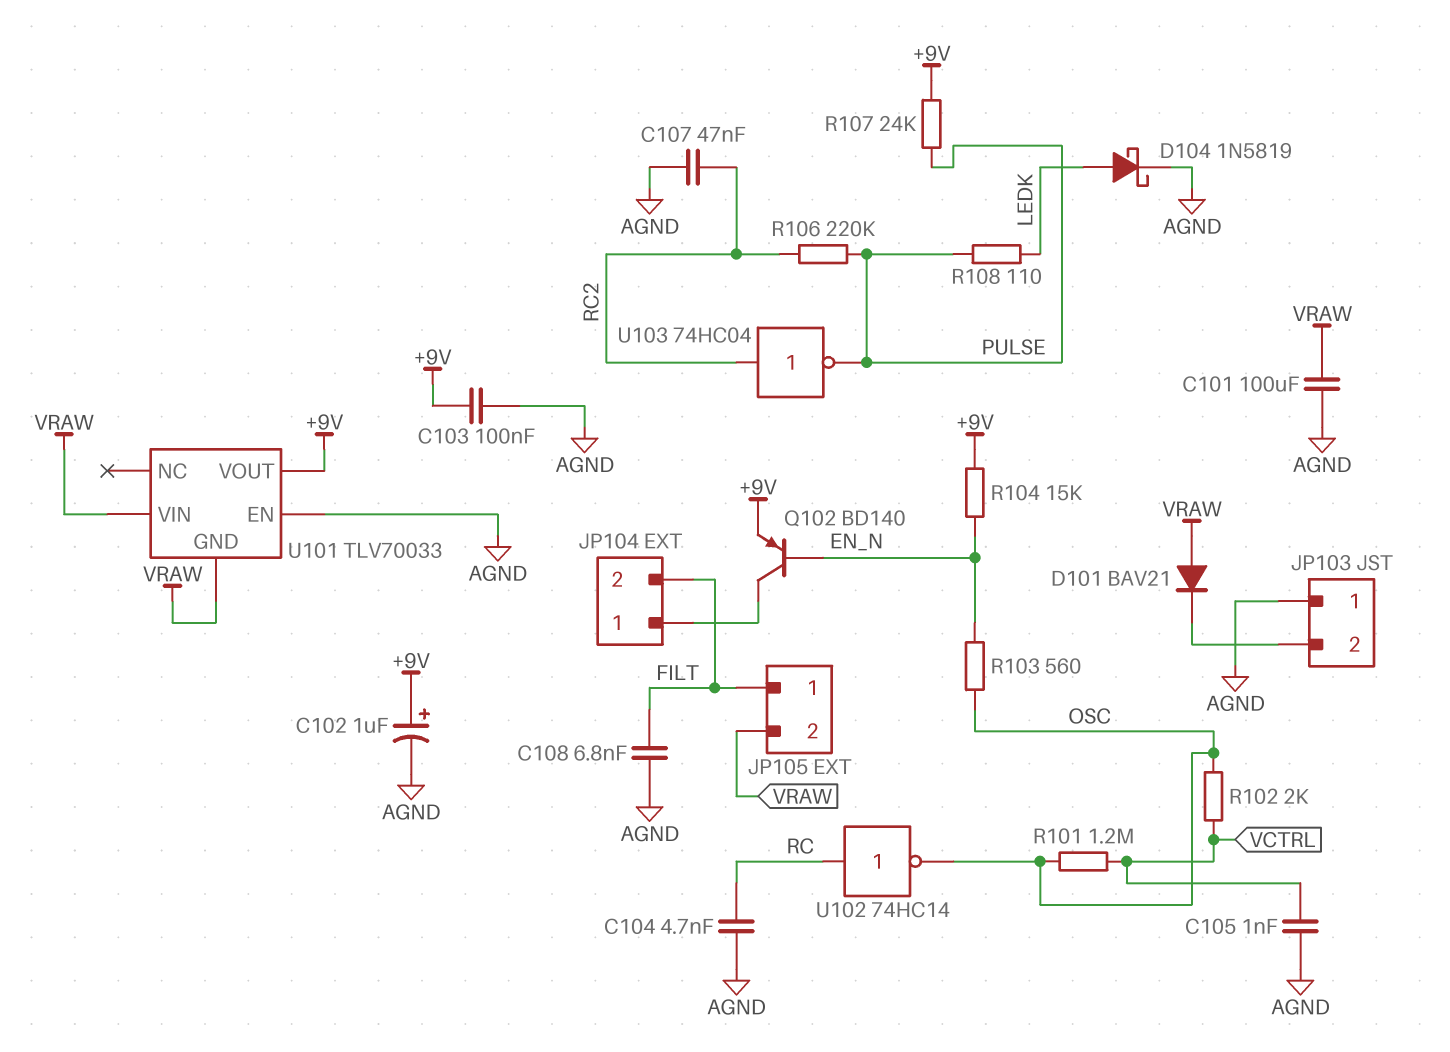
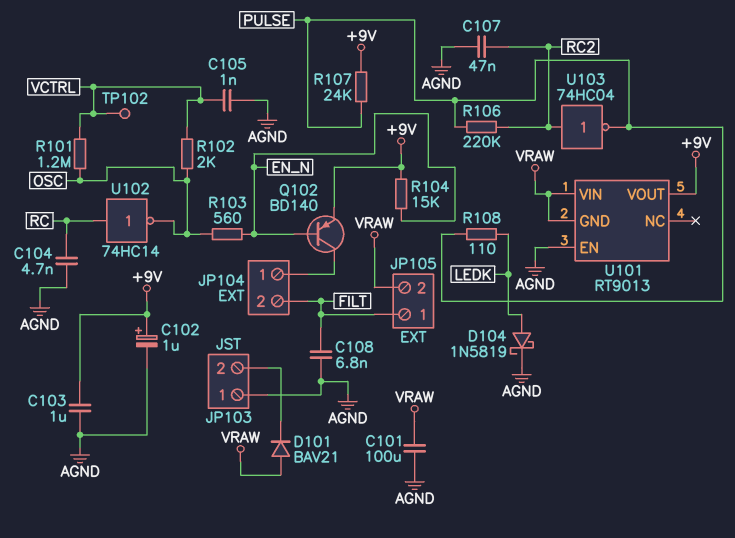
C103: 100nF (+9V, AGND) -> 1uF (+9V, AGND)
TP102: none -> test point (VCTRL)
U101: TLV70033 -> RT9013

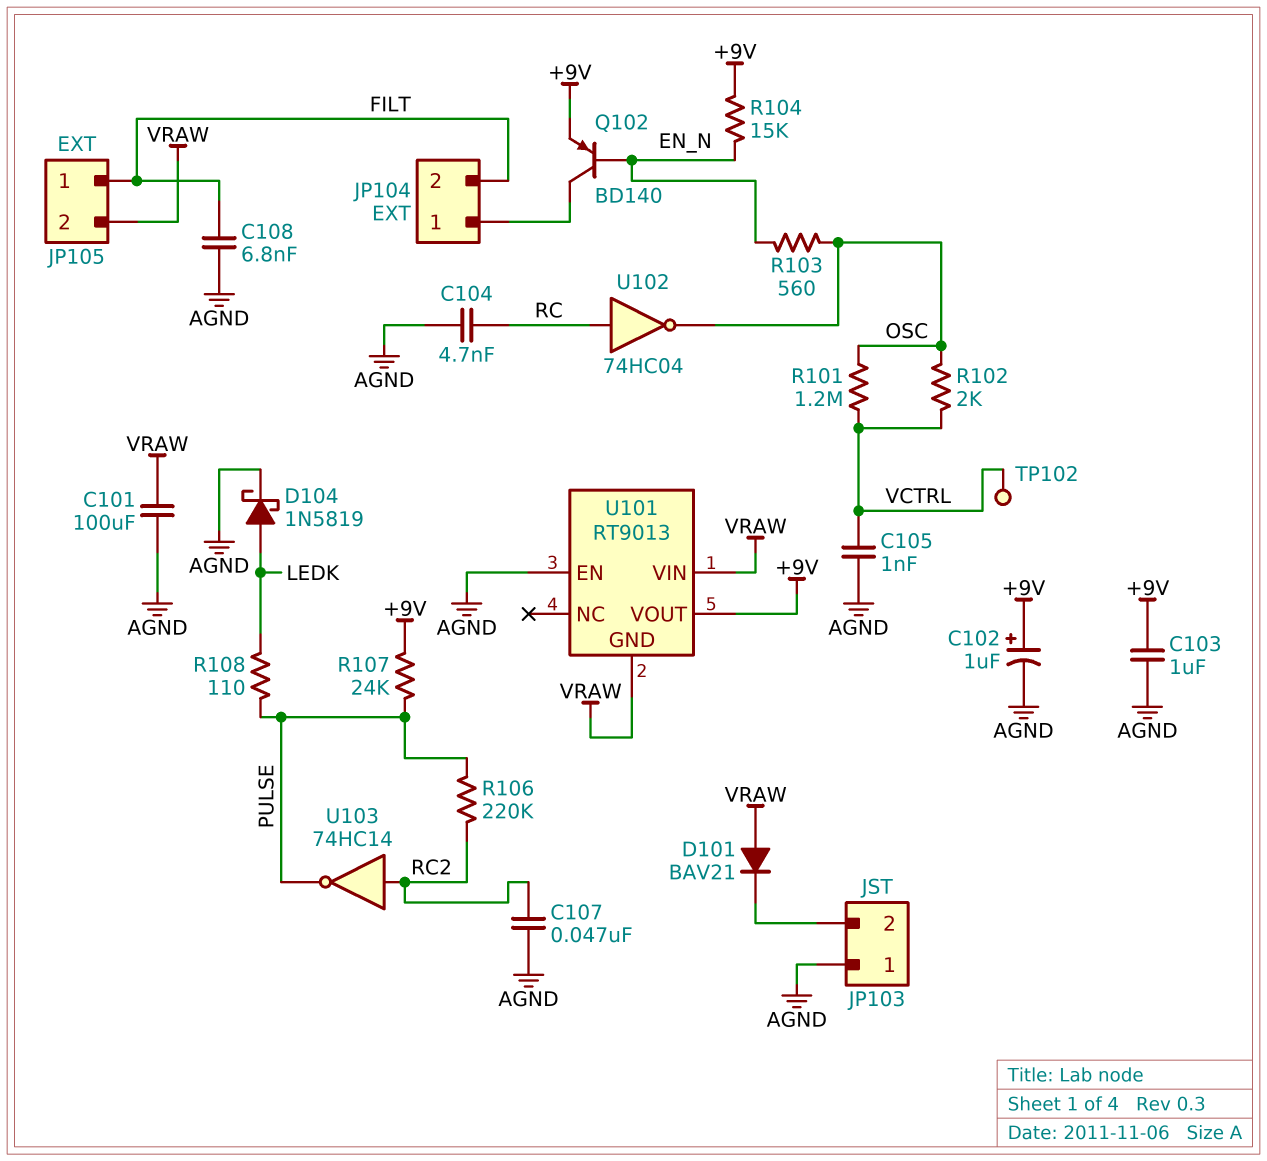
U102: NOT 74HC14 (in RC, out OSC) -> NOT 74HC04 (in RC, out OSC)
U103: NOT 74HC04 (in RC2, out PULSE) -> NOT 74HC14 (in RC2, out PULSE)

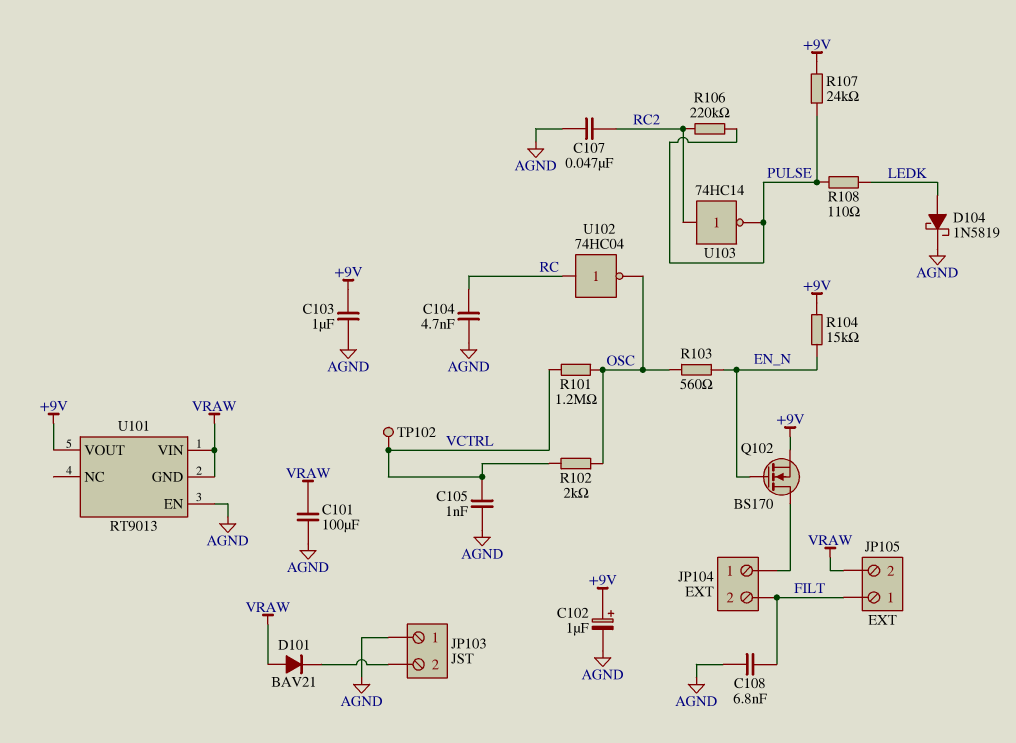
Q102: PNP BD140 (B EN_N, C JP104/1, E +9V) -> NMOS BS170 (G EN_N, D JP104/1, S +9V)

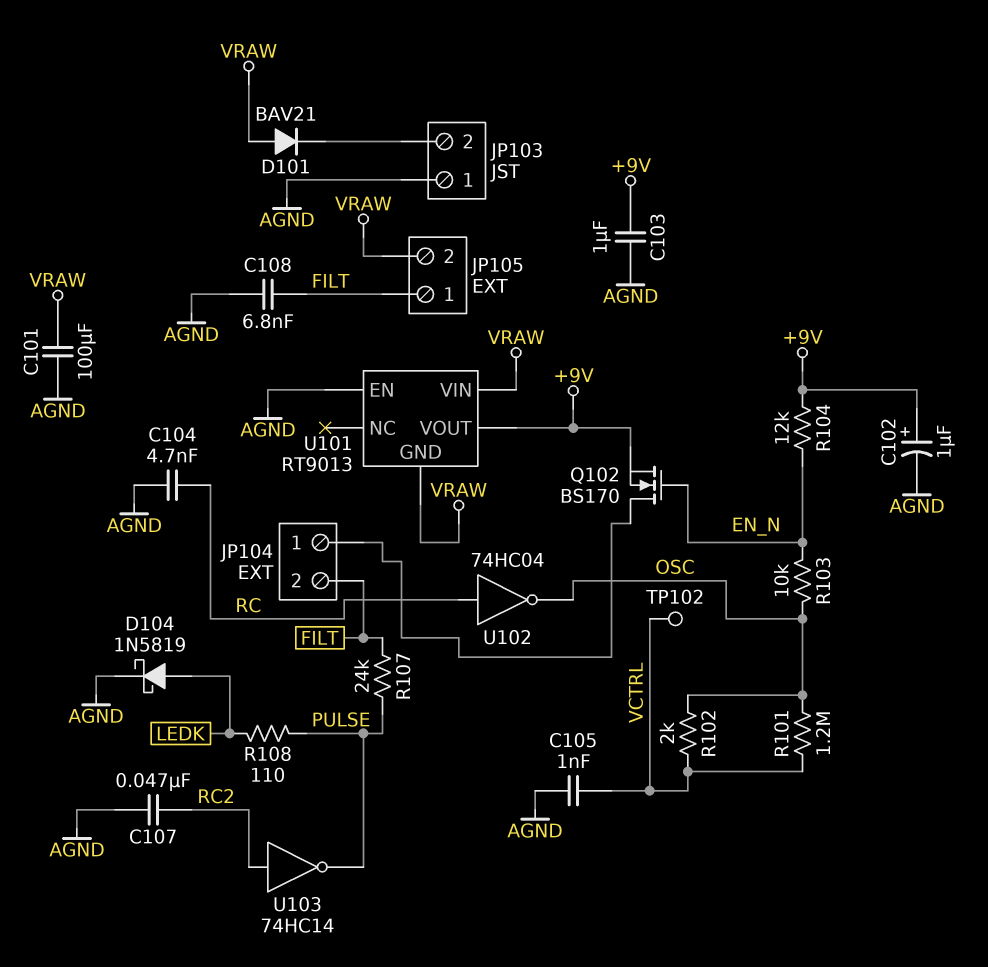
R103: 560 (EN_N, OSC) -> 10k (EN_N, OSC)
R104: 15k (+9V, EN_N) -> 12k (+9V, EN_N)
R106: 220k (PULSE, RC2) -> none
R107: 24k (+9V, PULSE) -> 24k (FILT, PULSE)

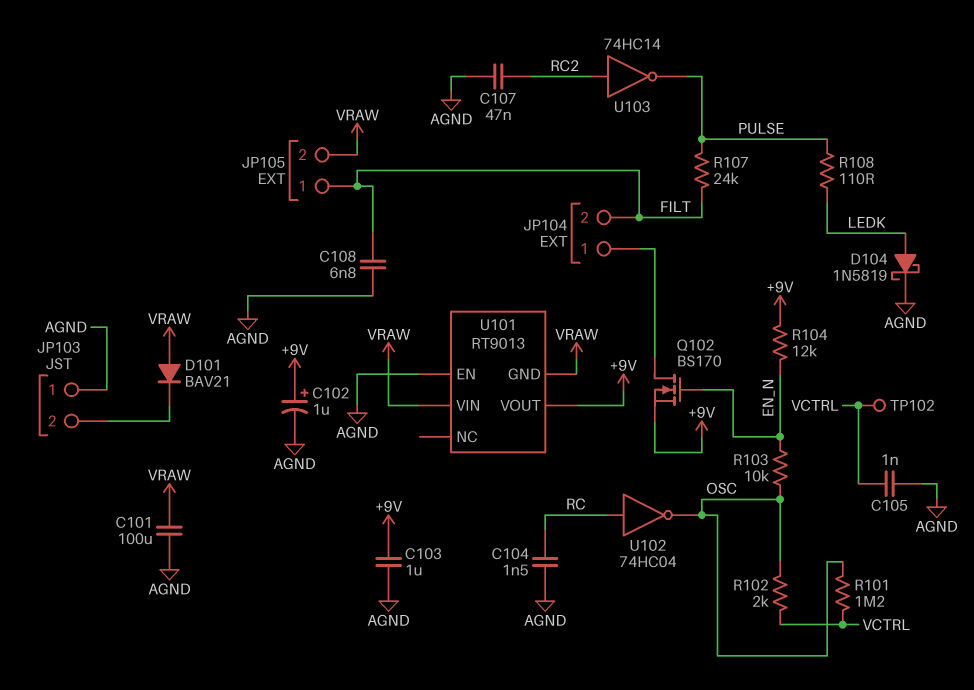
C104: 4.7nF (AGND, RC) -> 1.5nF (AGND, RC)

